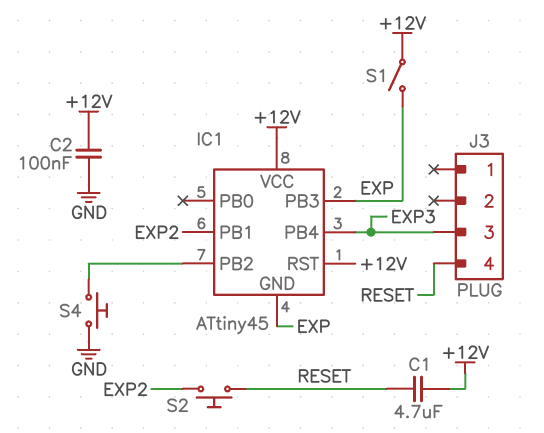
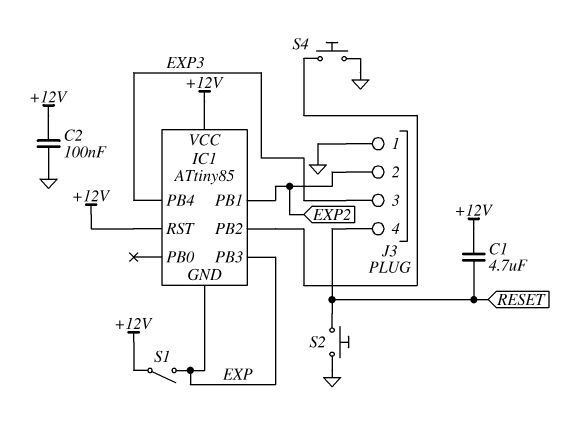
IC1: ATtiny45 -> ATtiny85
J3 pin 1: none -> GND
J3 pin 2: none -> EXP2
S2: button (EXP2, RESET) -> button (GND, RESET)

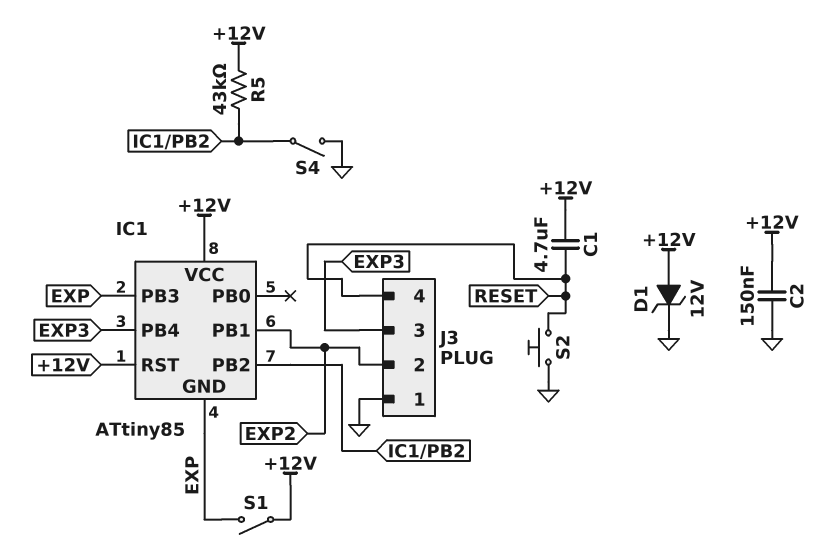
C2: 100nF (+12V, GND) -> 150nF (+12V, GND)
D1: none -> zener 12V (A +12V, K GND)
R5: none -> 43k (+12V, IC1/PB2)
S4: button (GND, IC1/PB2) -> switch (GND, IC1/PB2)

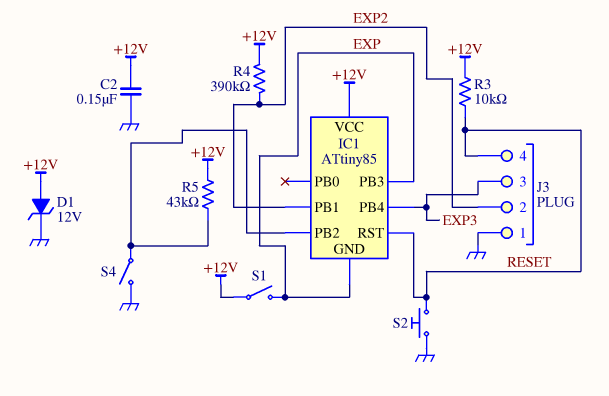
C1: 4.7uF (+12V, RESET) -> none
IC1 pin RST: +12V -> RESET
R3: none -> 10k (+12V, RESET)
R4: none -> 390k (+12V, EXP2)

